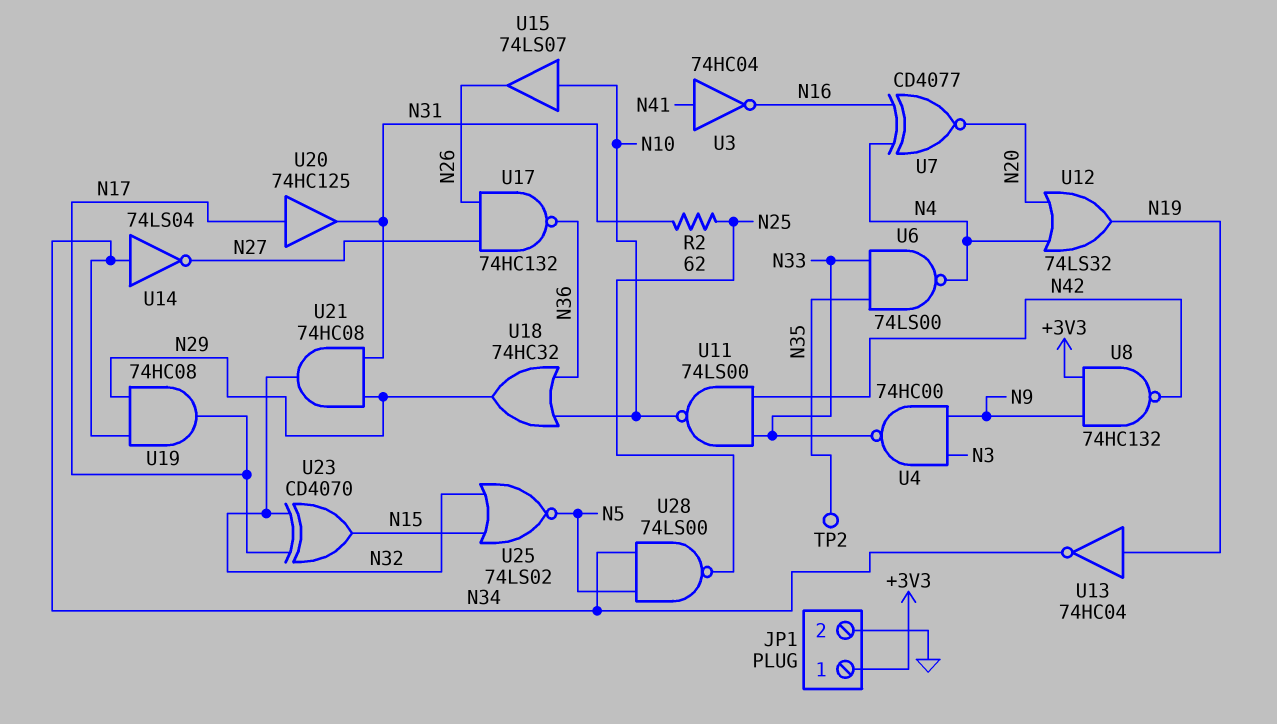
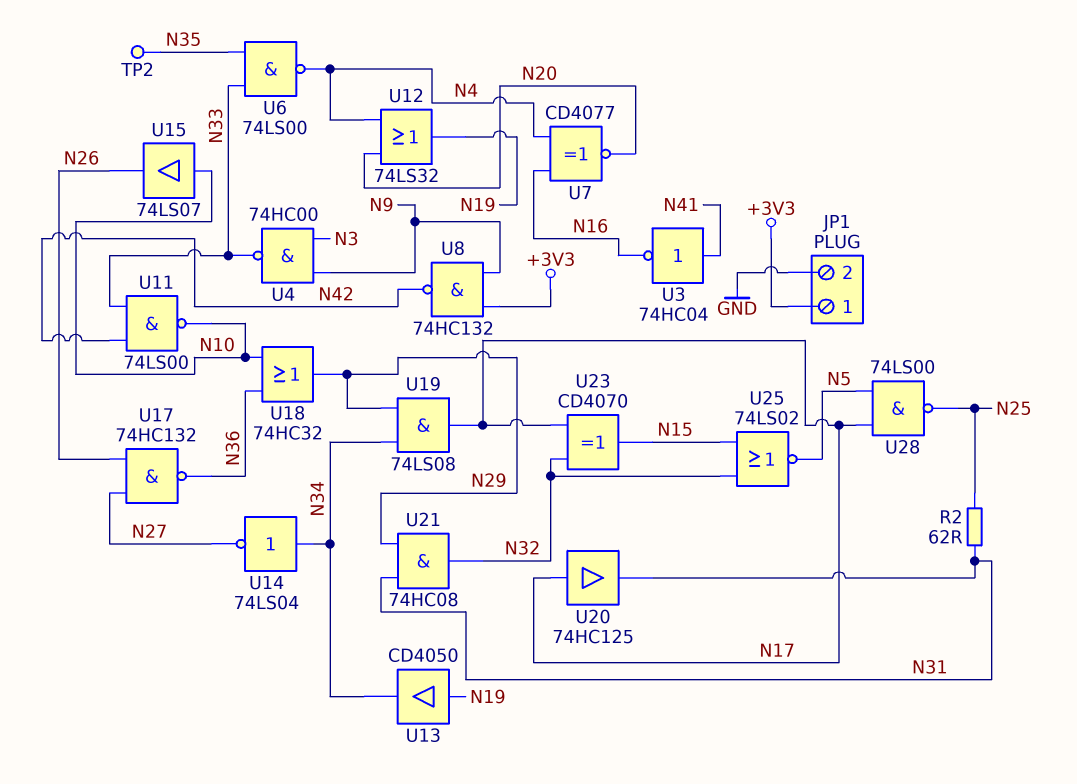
U13: NOT 74HC04 (in N19, out N34) -> buffer CD4050 (in N19, out N34)
U19: AND 74HC08 (in N29, in N34, out N17) -> AND 74LS08 (in N29, in N34, out N17)
U28: NAND 74LS00 (in N5, in N34, out N25) -> NAND 74LS00 (in N5, in N17, out N25)

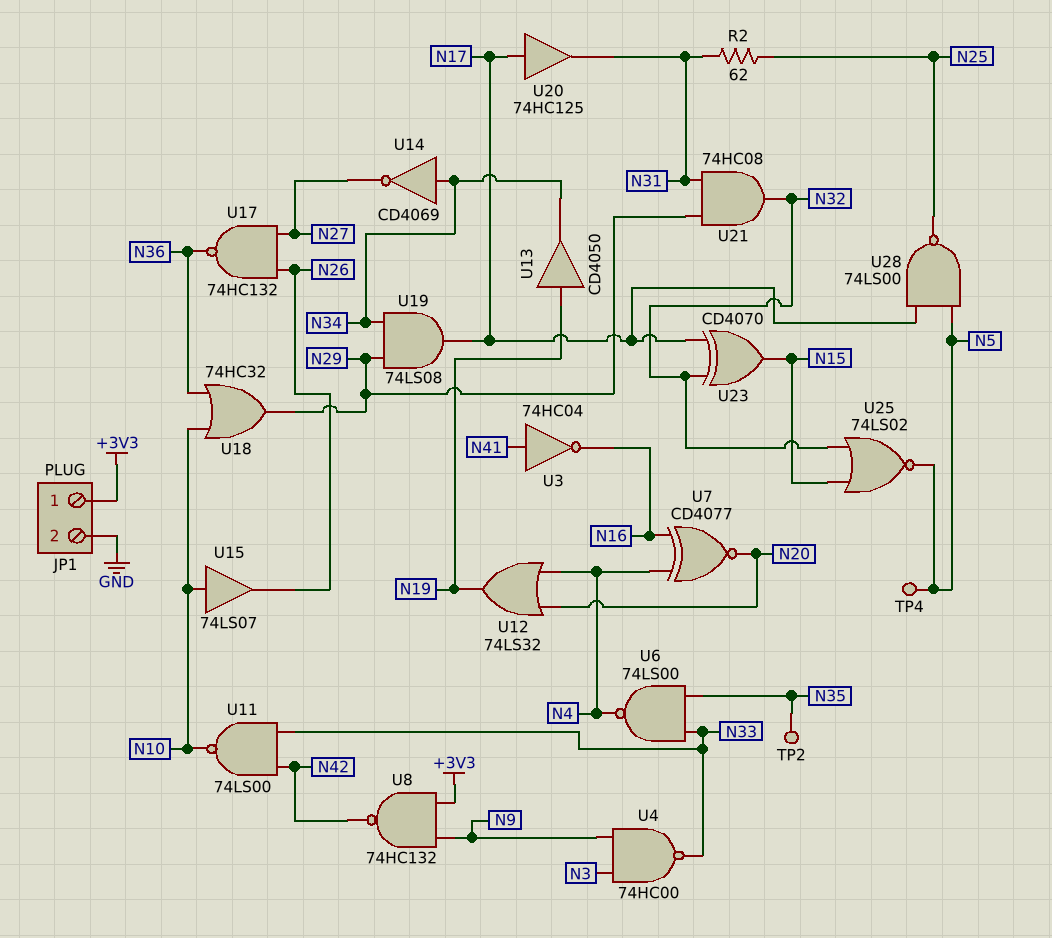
TP4: none -> test point (N5)
U14: NOT 74LS04 (in N34, out N27) -> NOT CD4069 (in N34, out N27)

